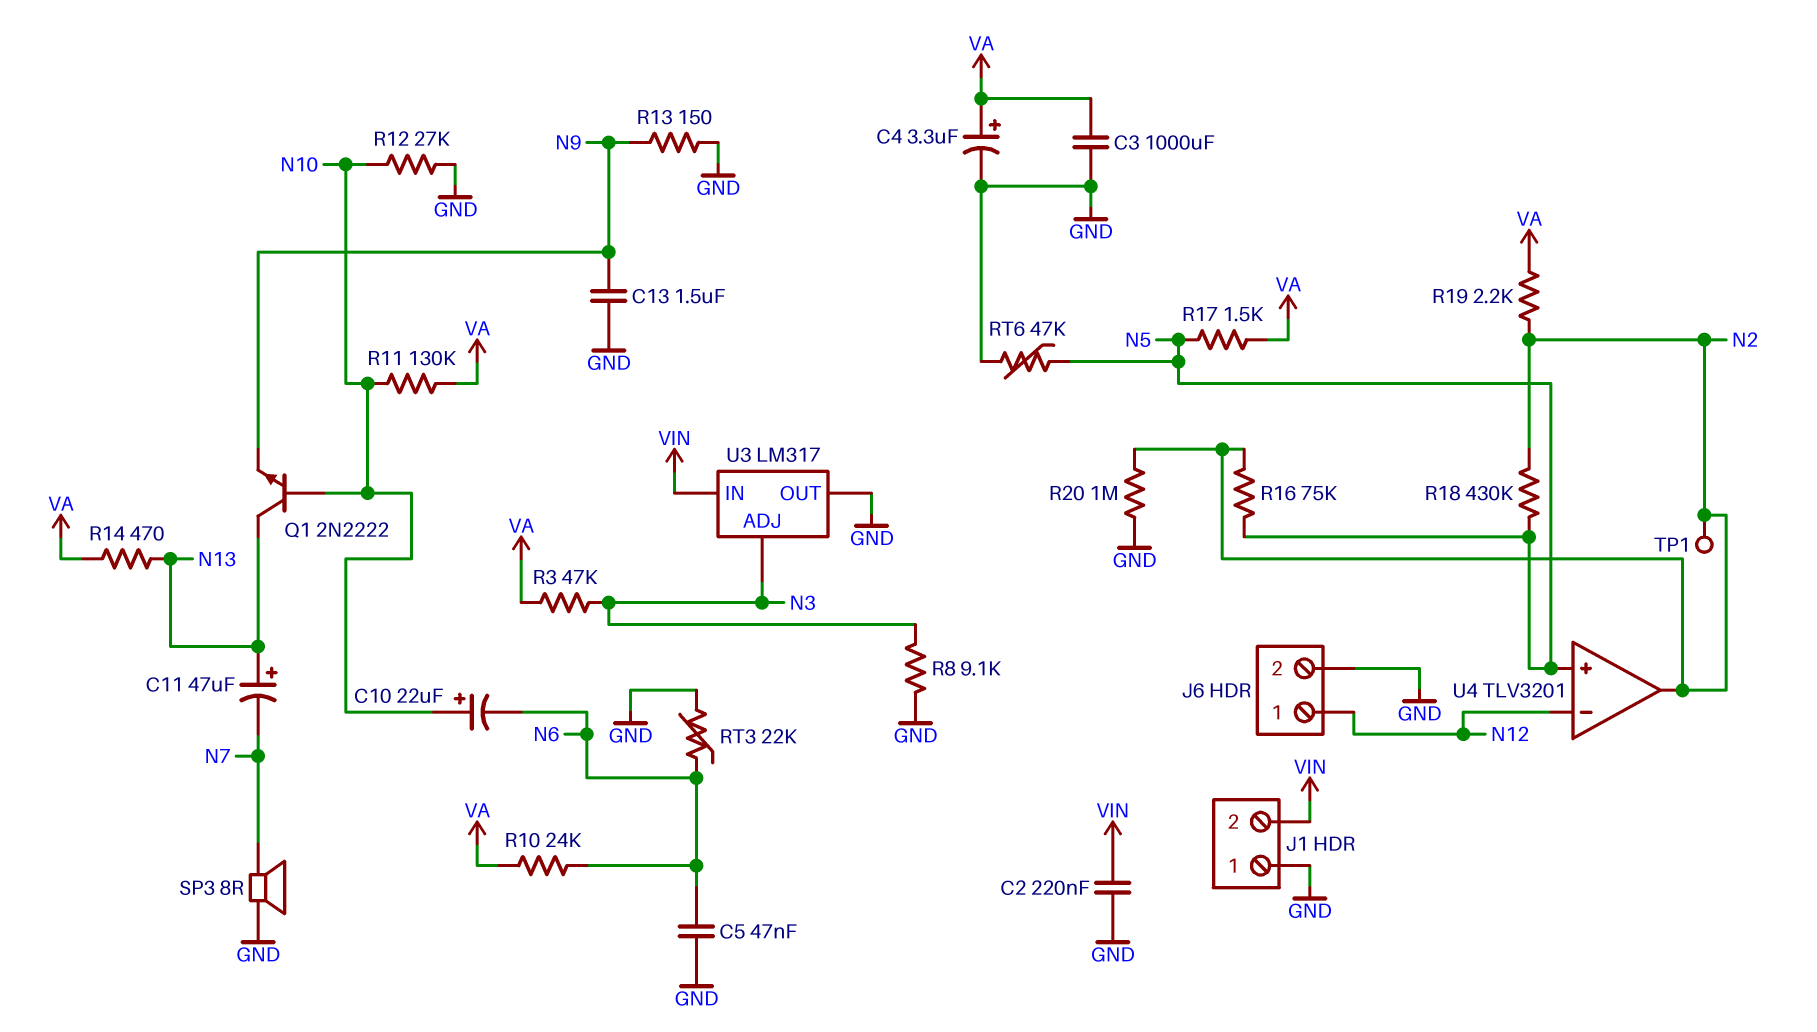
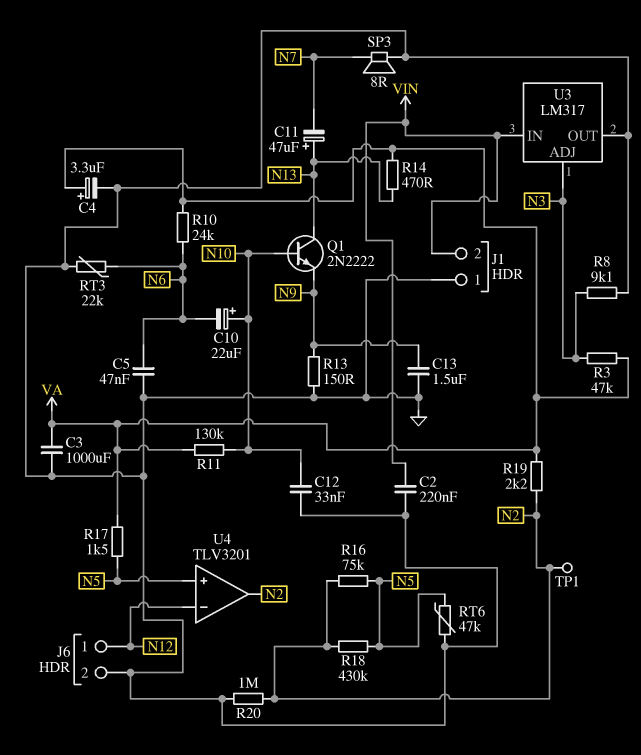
C12: none -> 33nF (GND, N10)
R12: 27k (GND, N10) -> none

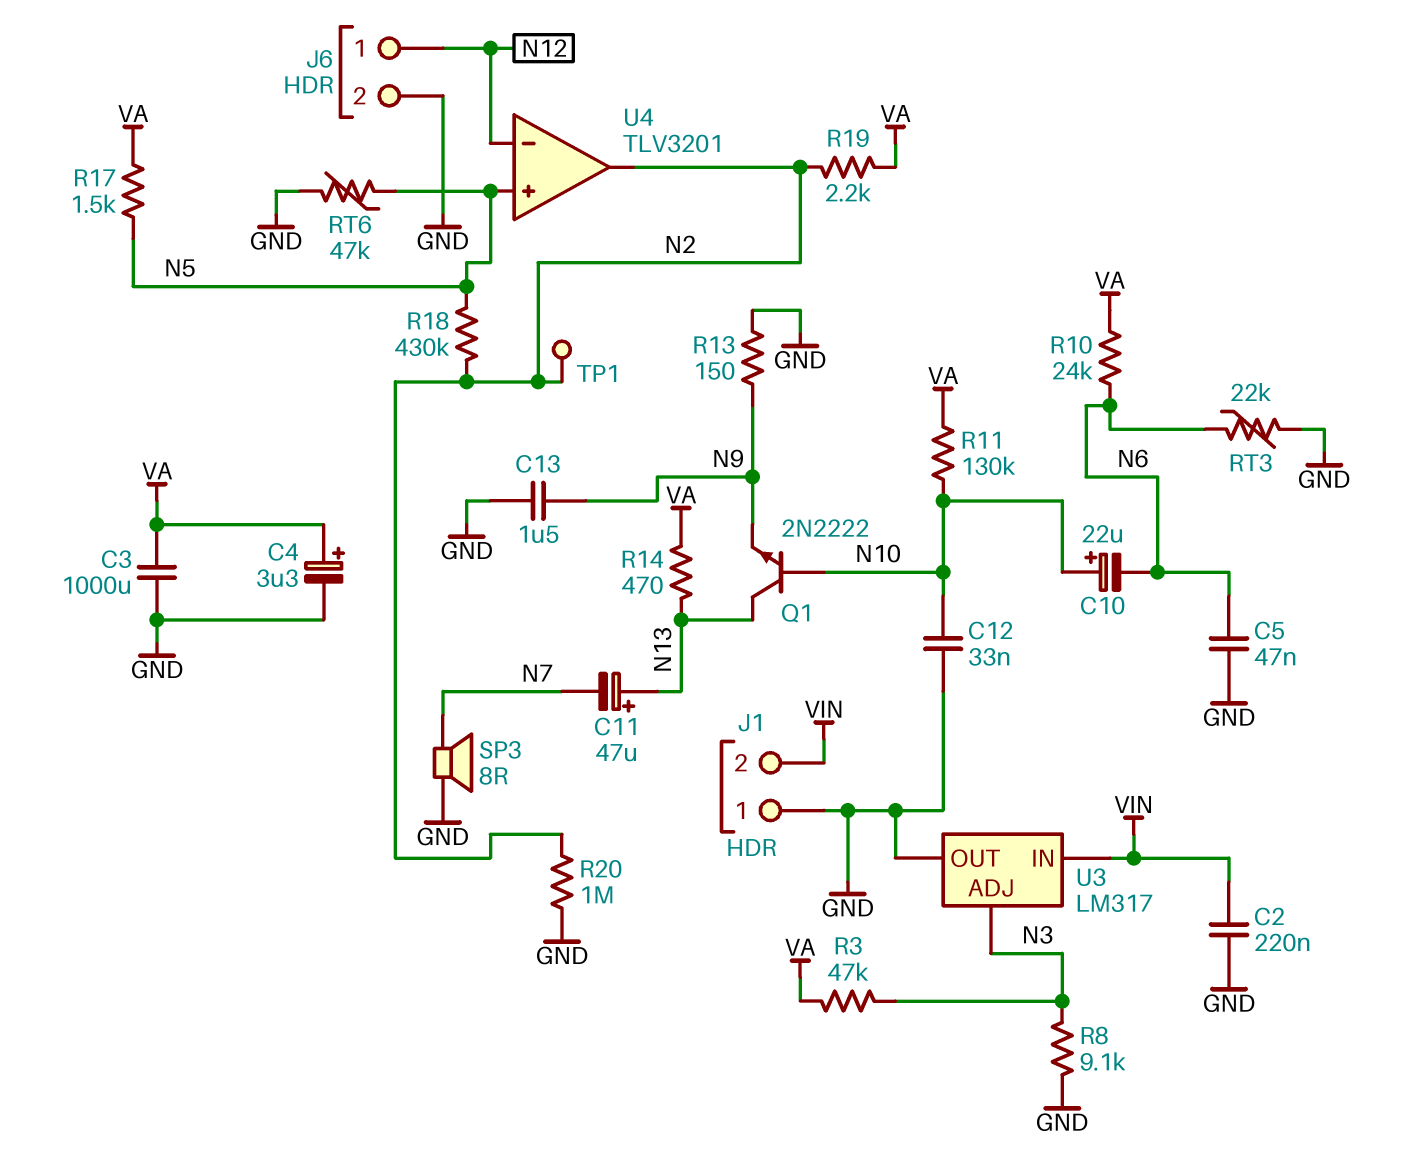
R16: 75k (N2, N5) -> none

